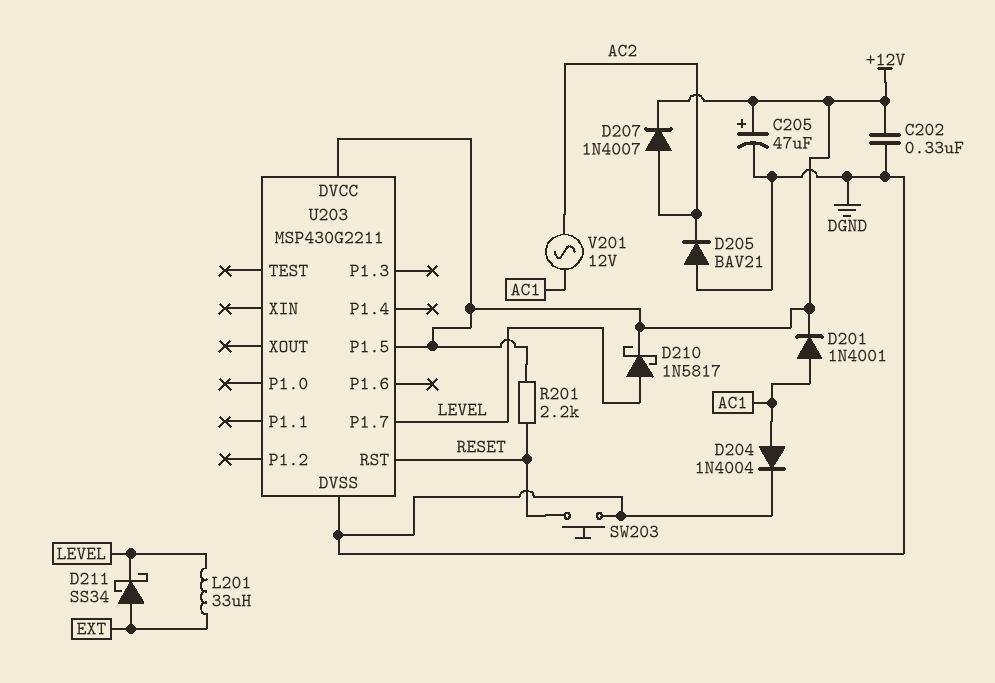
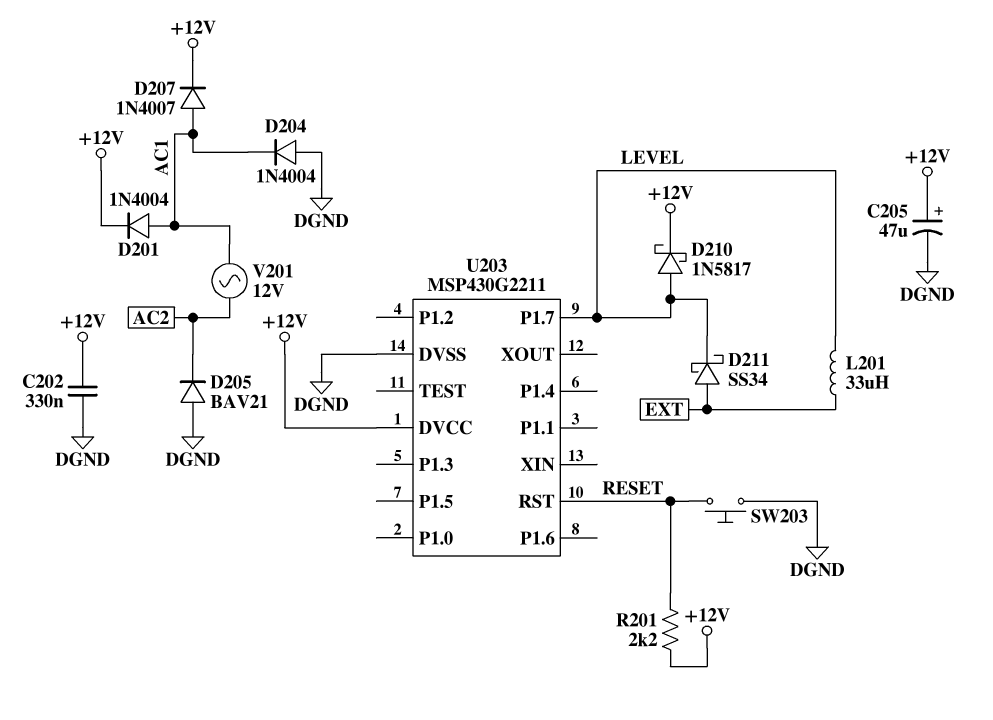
D201: diode 1N4001 (A AC1, K +12V) -> diode 1N4004 (A AC1, K +12V)
D204: diode 1N4004 (A AC1, K DGND) -> diode 1N4004 (A DGND, K AC1)
D207: diode 1N4007 (A AC2, K +12V) -> diode 1N4007 (A AC1, K +12V)
U203 pin P1.5: +12V -> none

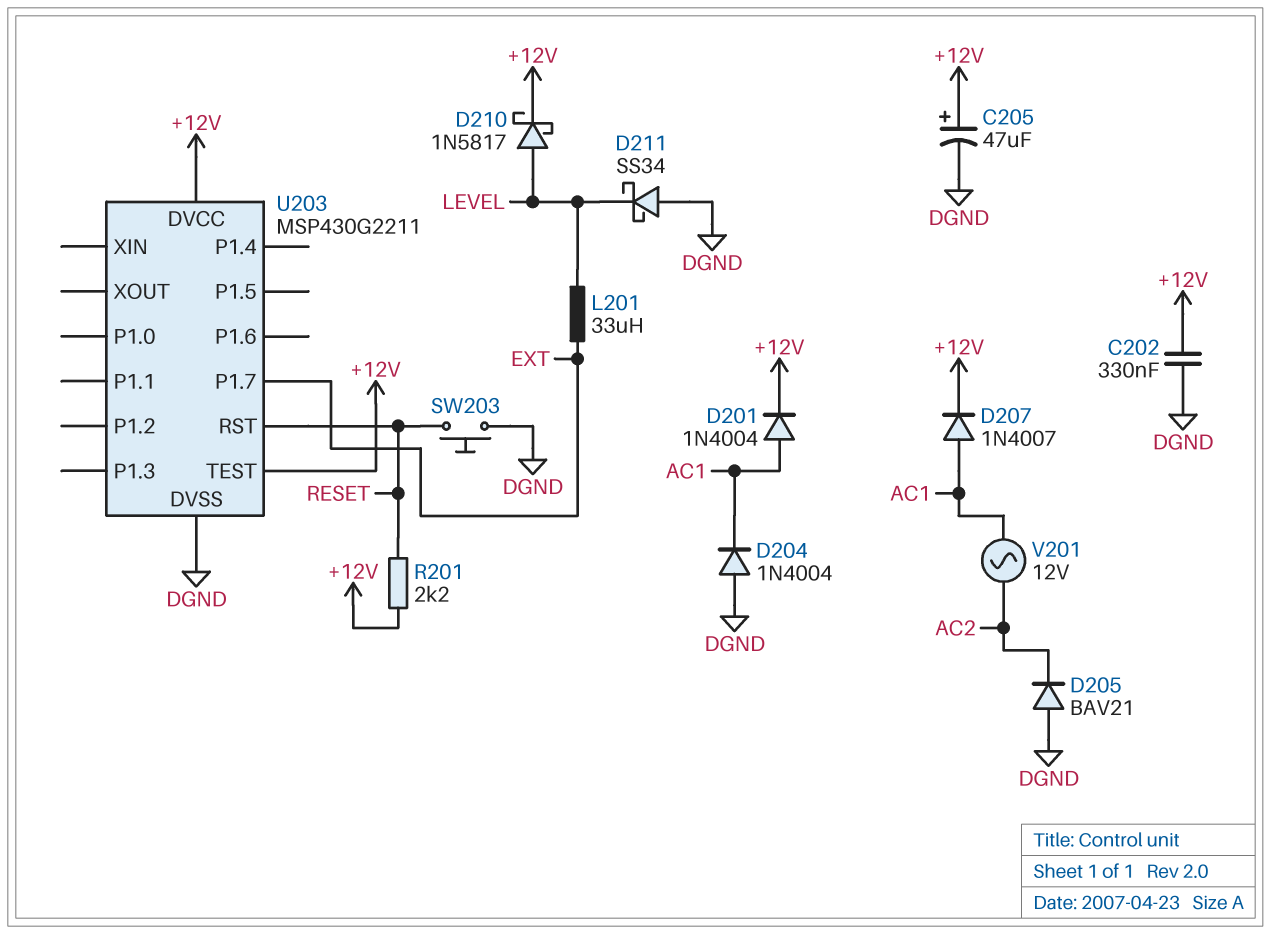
D211: schottky SS34 (A EXT, K LEVEL) -> schottky SS34 (A DGND, K LEVEL)
U203 pin P1.7: LEVEL -> EXT
U203 pin TEST: none -> +12V

